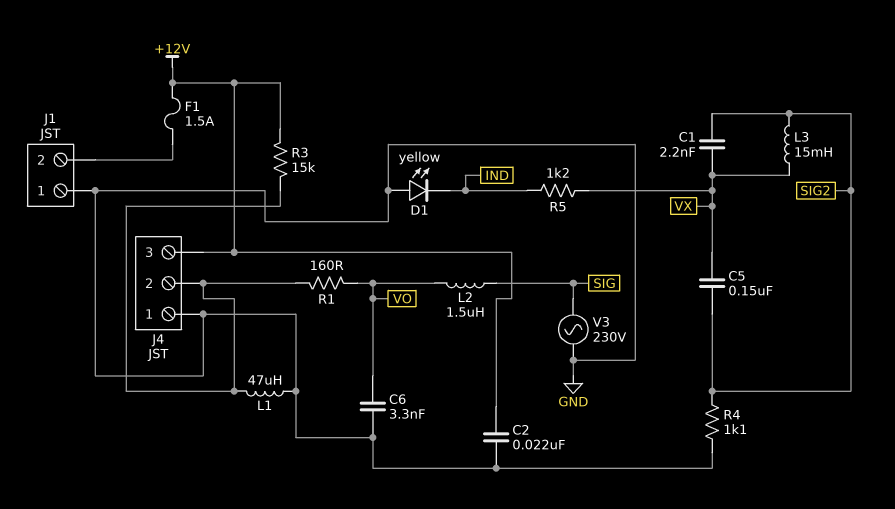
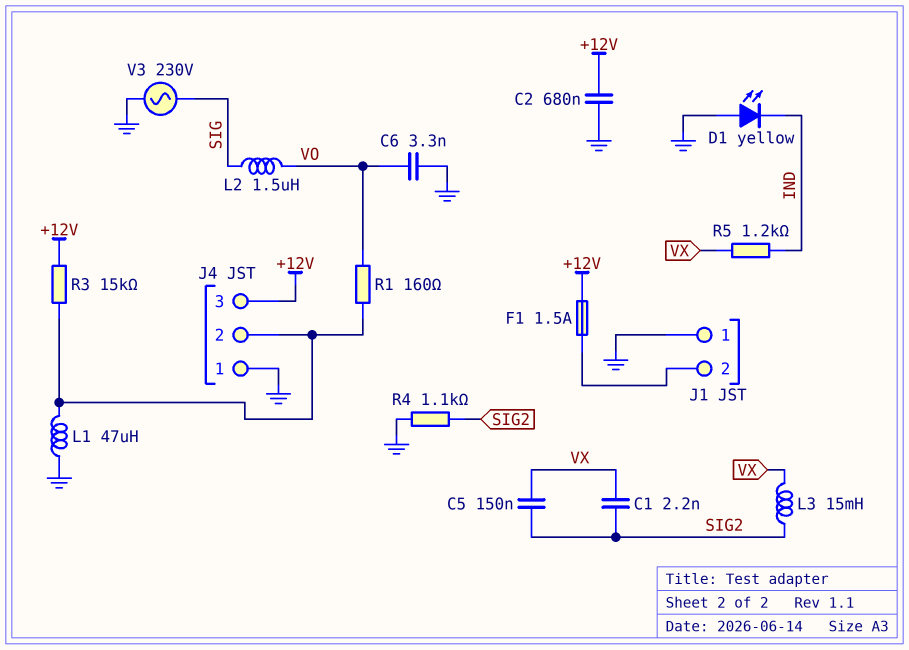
C2: 22nF (+12V, GND) -> 680nF (+12V, GND)

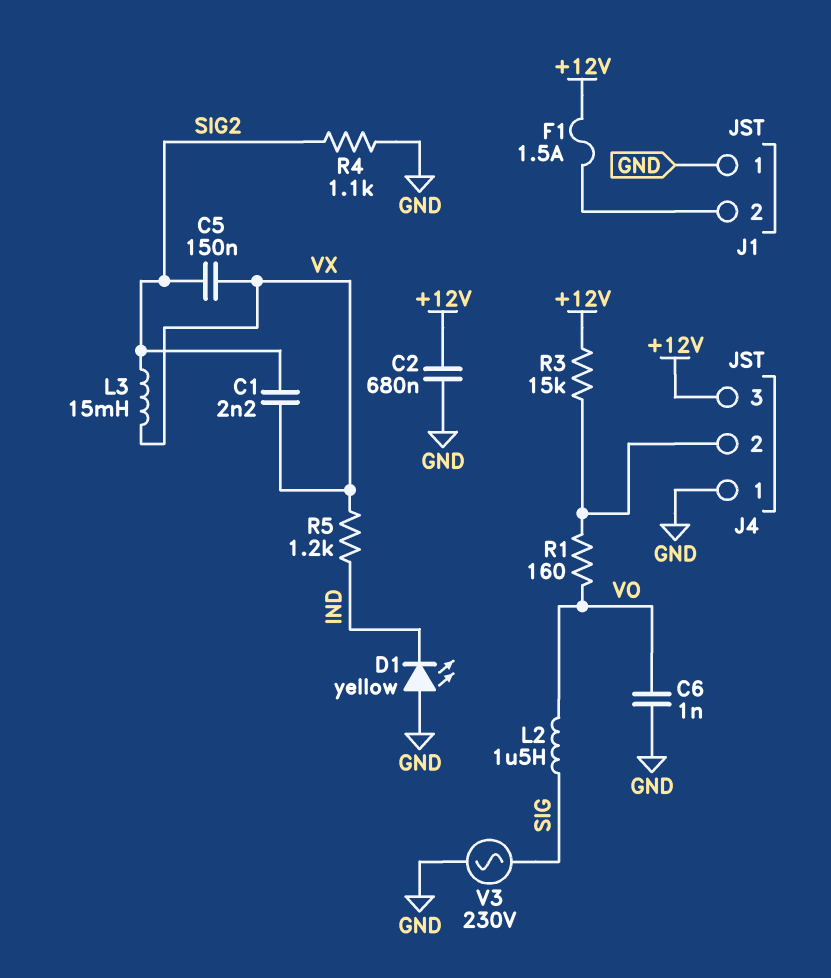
C6: 3.3nF (GND, VO) -> 1nF (GND, VO)
L1: 47uH (GND, J4/2) -> none

